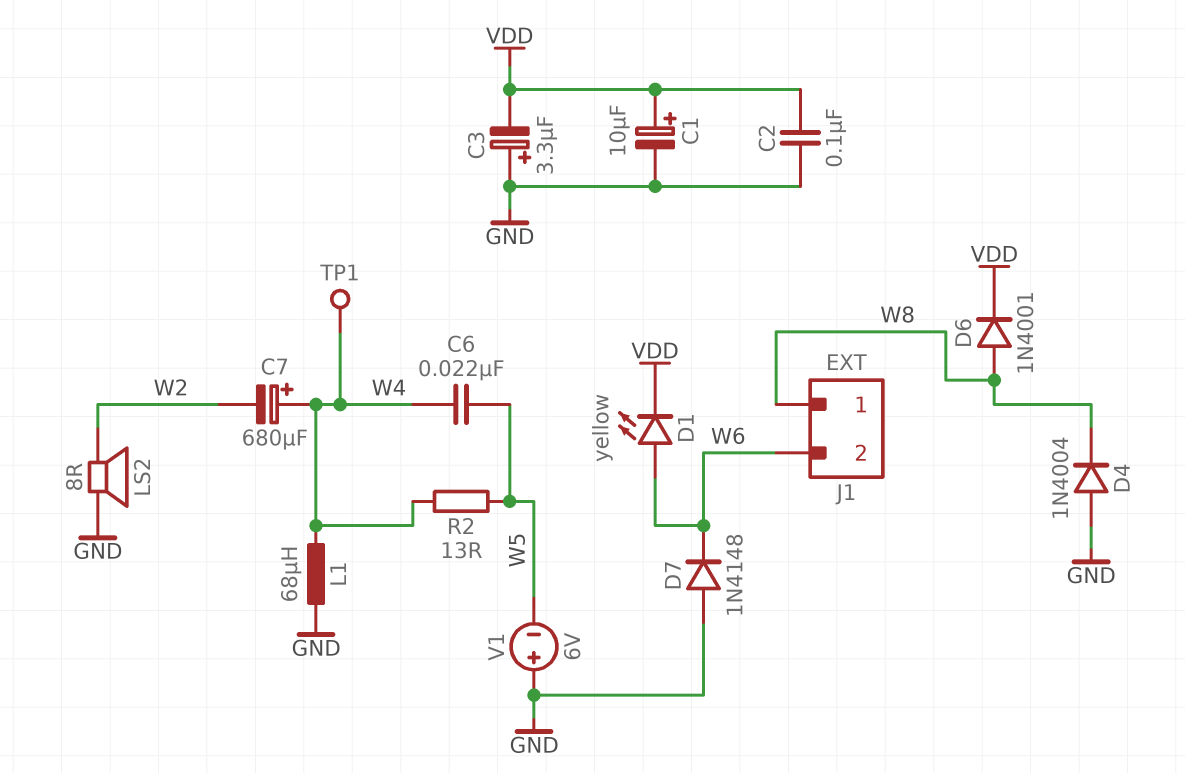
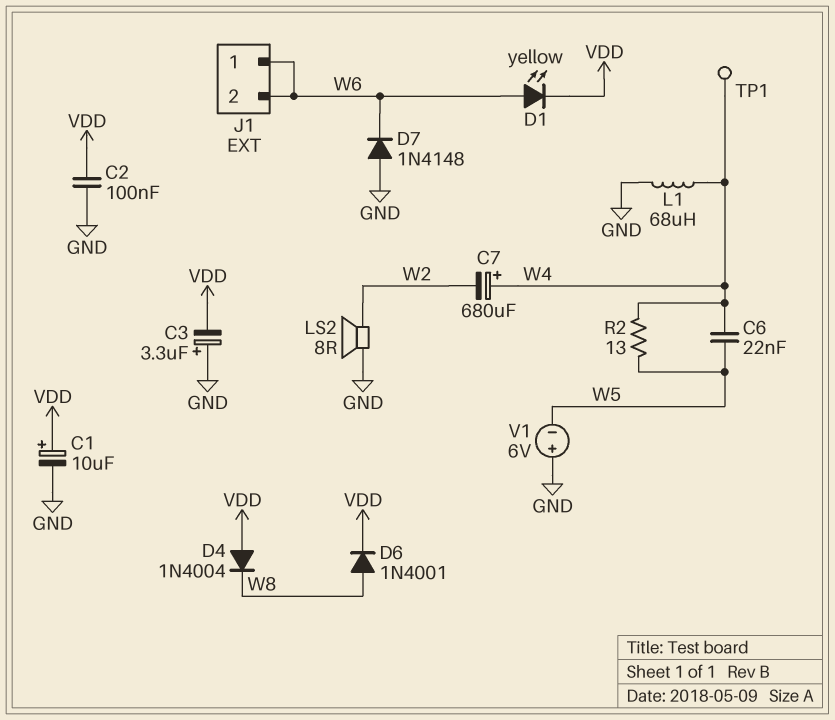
D4: diode 1N4004 (A GND, K W8) -> diode 1N4004 (A VDD, K W8)
J1 pin 1: W8 -> W6

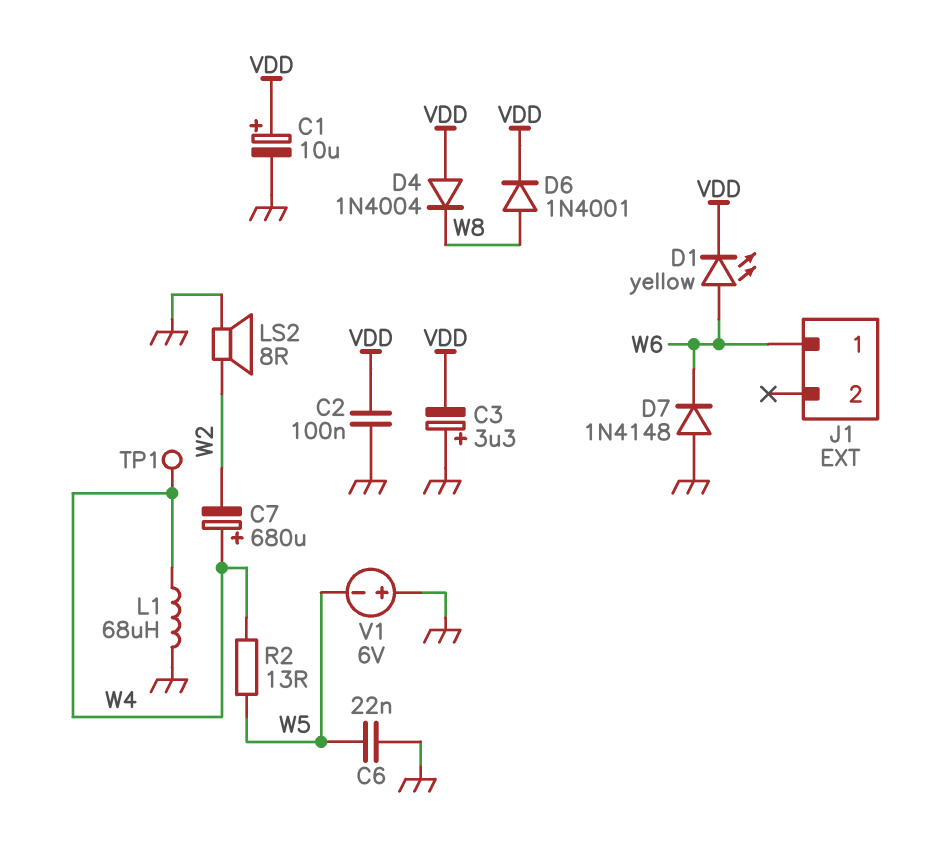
C6: 22nF (W4, W5) -> 22nF (GND, W5)
J1 pin 2: W6 -> none

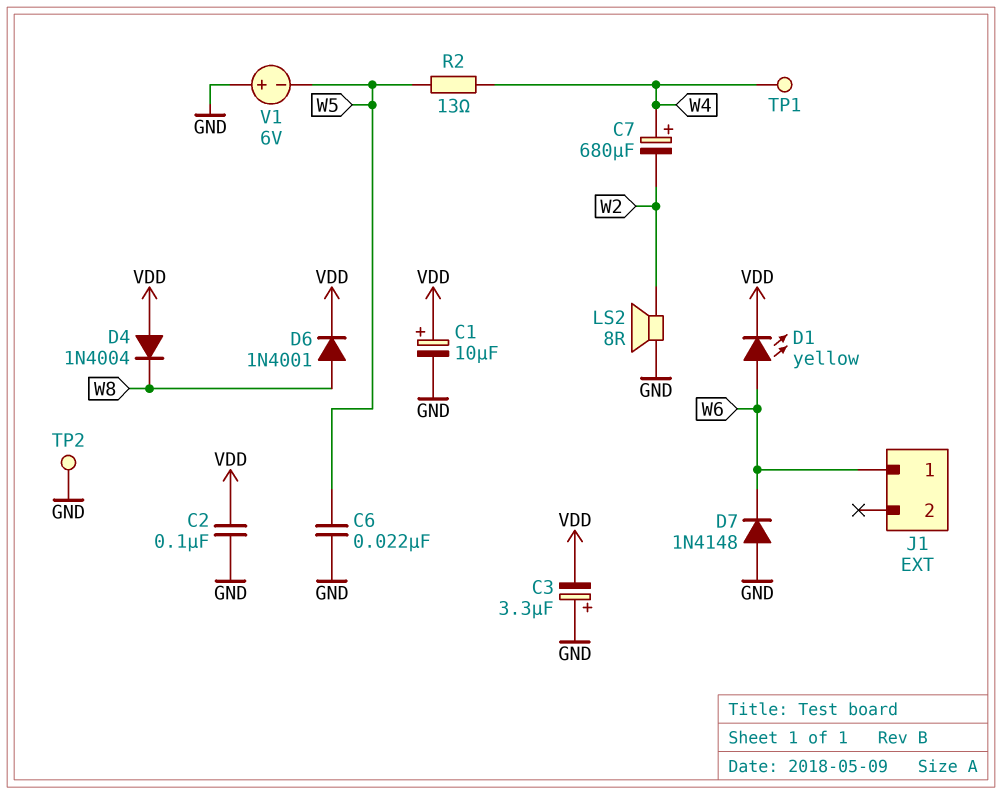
L1: 68uH (GND, W4) -> none
TP2: none -> test point (GND)

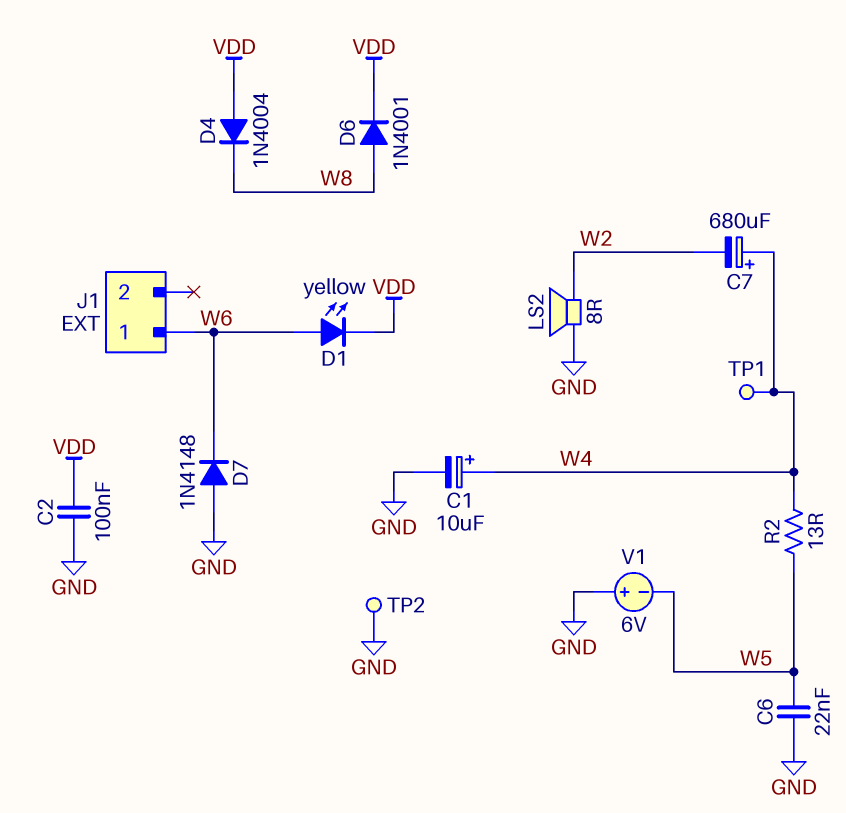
C1: 10uF (plus VDD, minus GND) -> 10uF (plus W4, minus GND)
C3: 3.3uF (plus GND, minus VDD) -> none

